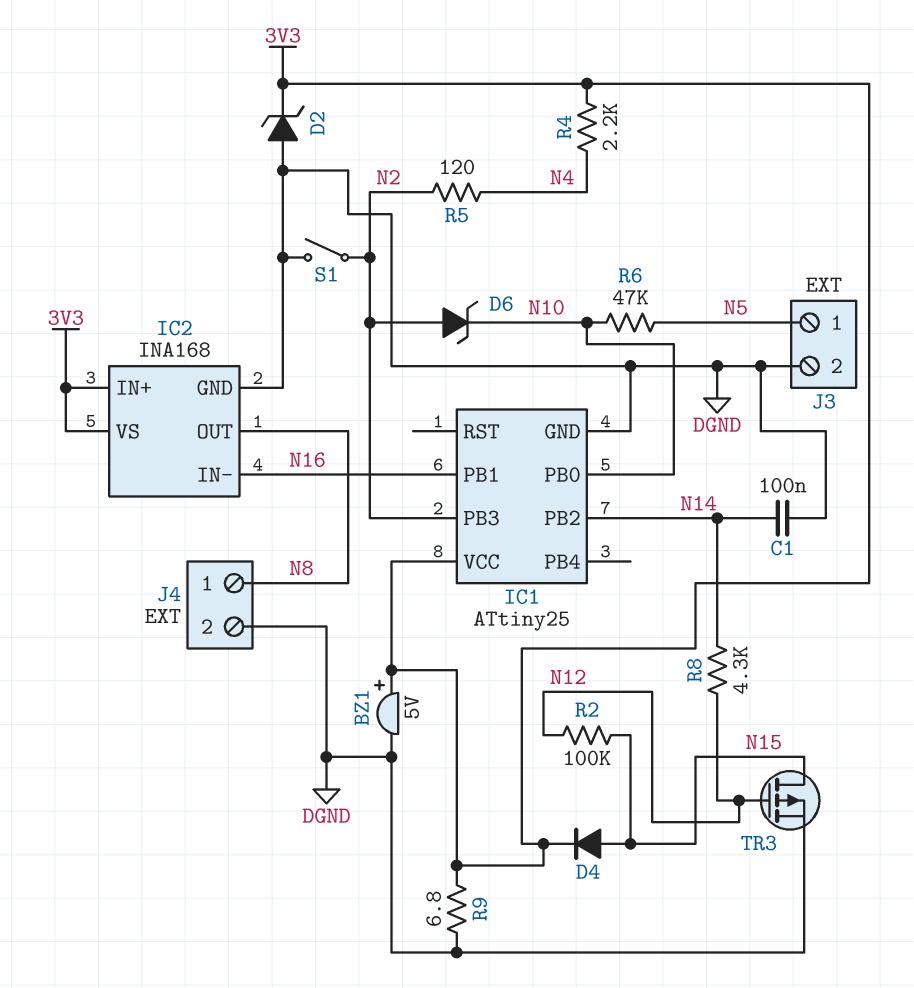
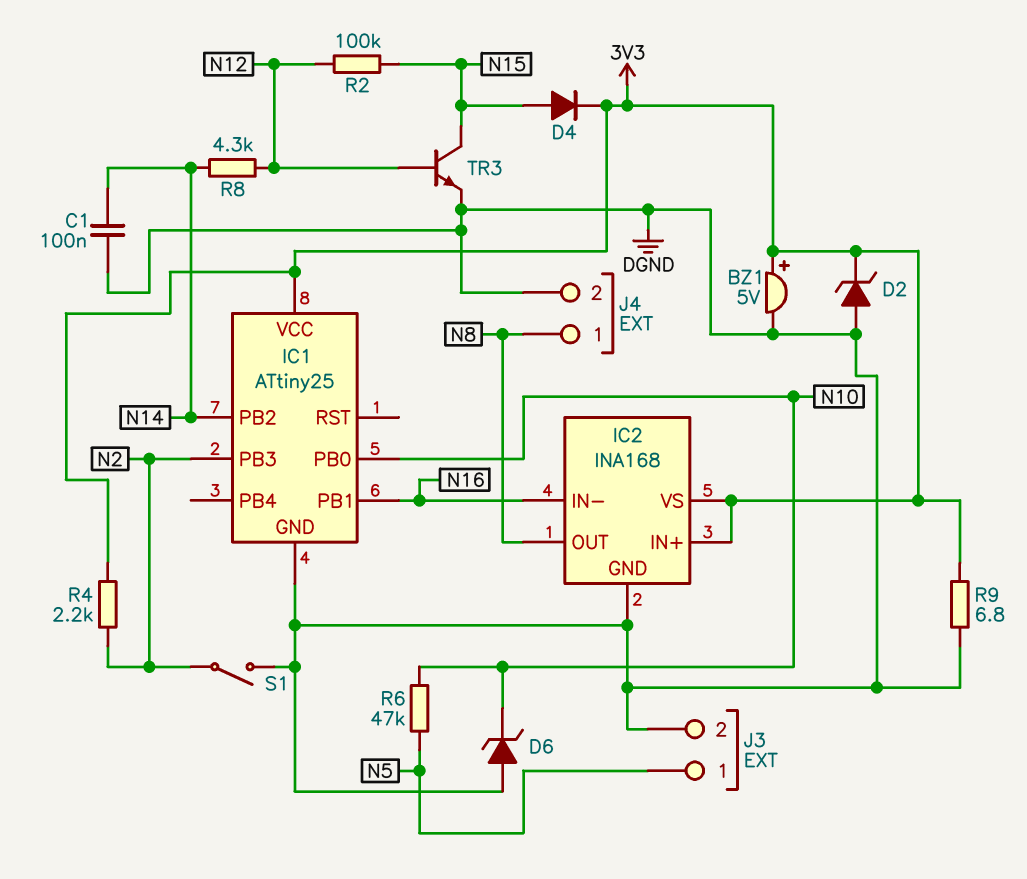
D6: zener (A N2, K N10) -> zener (A DGND, K N10)
R4: 2.2k (3V3, N4) -> 2.2k (3V3, N2)
R5: 120 (N2, N4) -> none
TR3: PMOS (G N12, D N15, S DGND) -> NPN (B N12, C N15, E DGND)

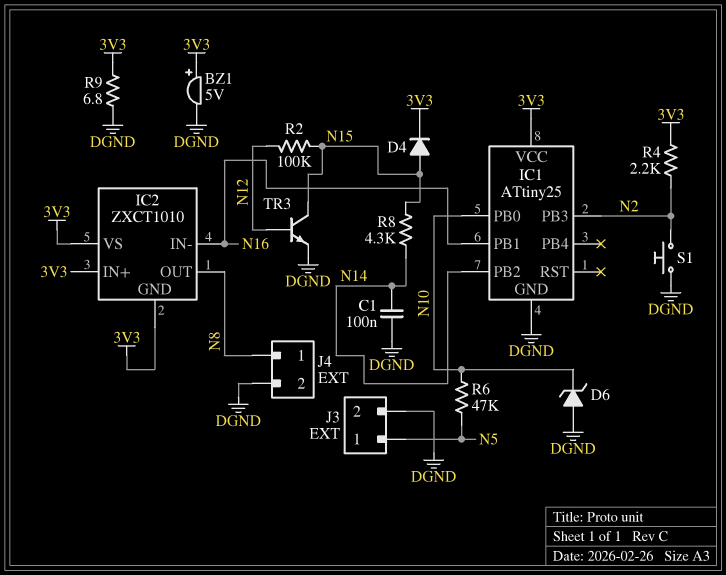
D2: zener (A DGND, K 3V3) -> none
IC2: INA168 -> ZXCT1010
IC2 pin GND: DGND -> 3V3
R8: 4.3k (N12, N14) -> 4.3k (N14, N15)
S1: switch (DGND, N2) -> button (DGND, N2)

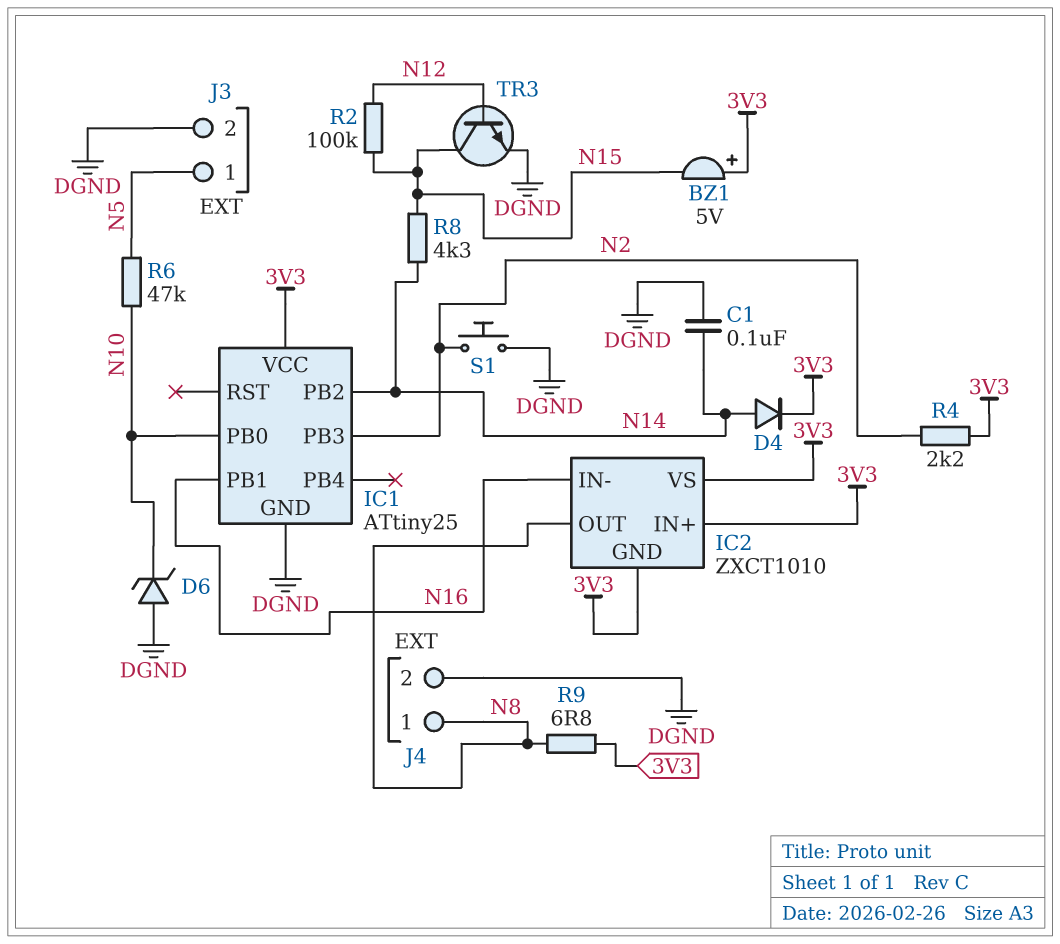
BZ1: buzzer 5V (plus 3V3, minus DGND) -> buzzer 5V (plus 3V3, minus N15)
D4: diode (A N15, K 3V3) -> diode (A N14, K 3V3)
R9: 6.8 (3V3, DGND) -> 6.8 (3V3, N8)

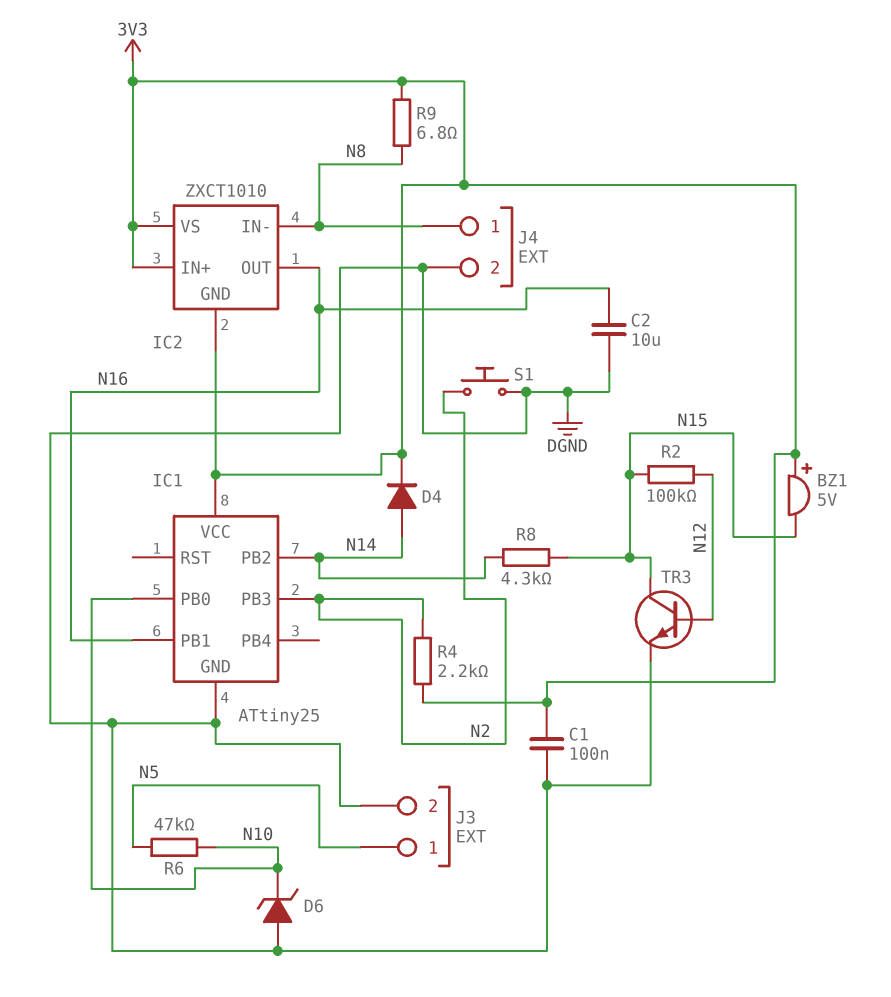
C1: 100nF (DGND, N14) -> 100nF (3V3, DGND)
C2: none -> 10uF (DGND, N16)
IC2 pin IN-: N16 -> N8
IC2 pin OUT: N8 -> N16

